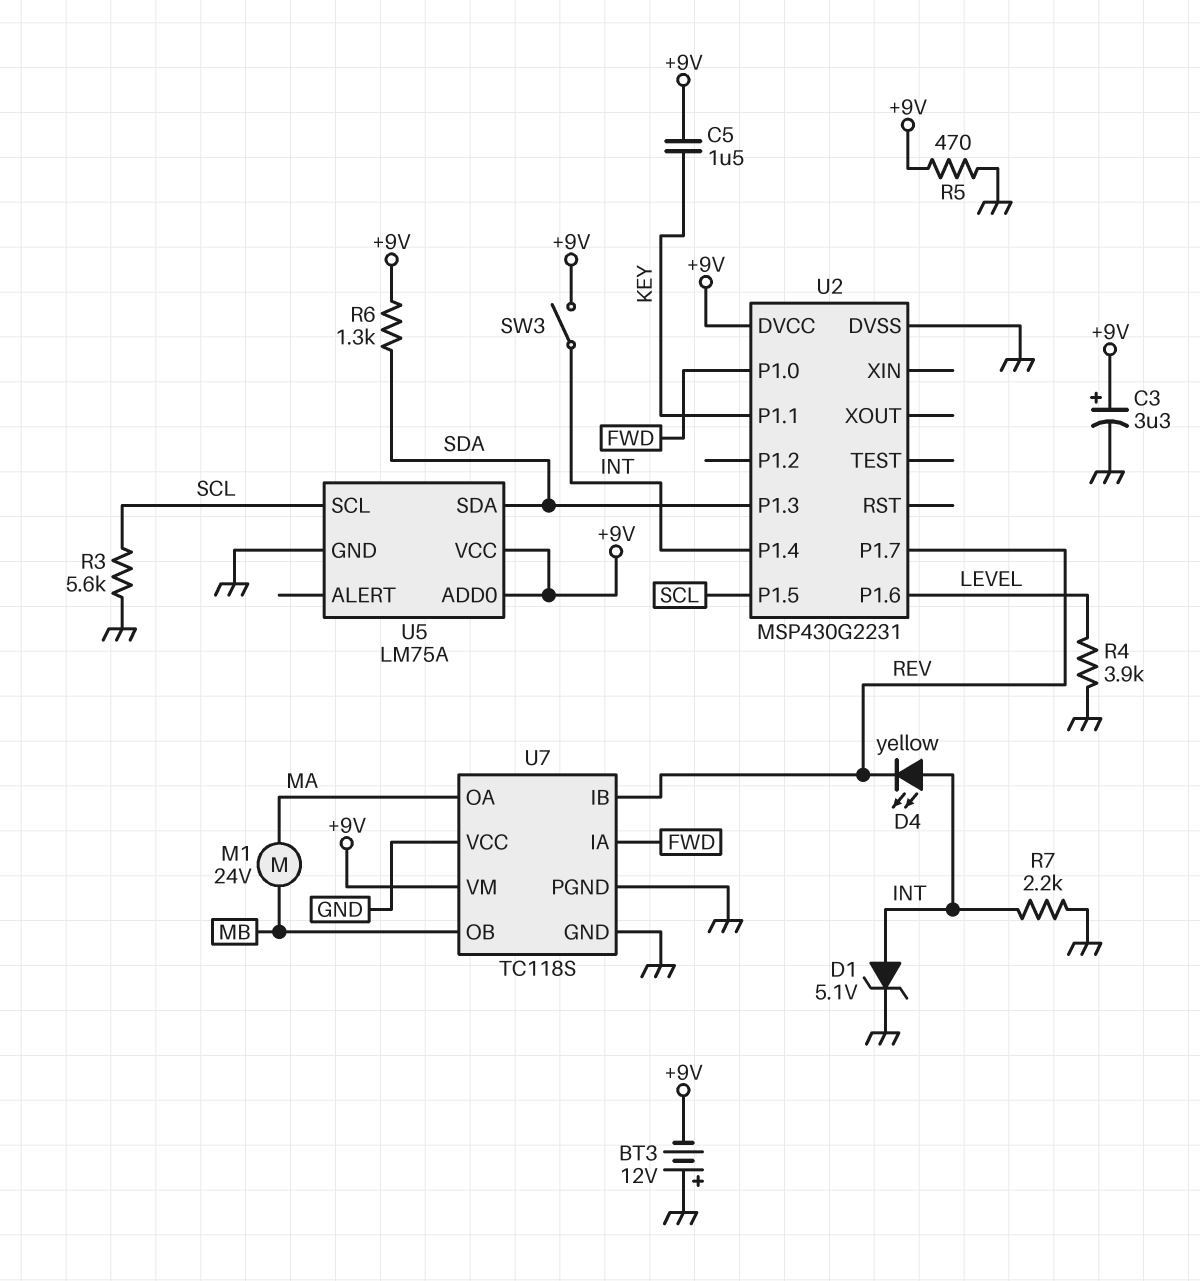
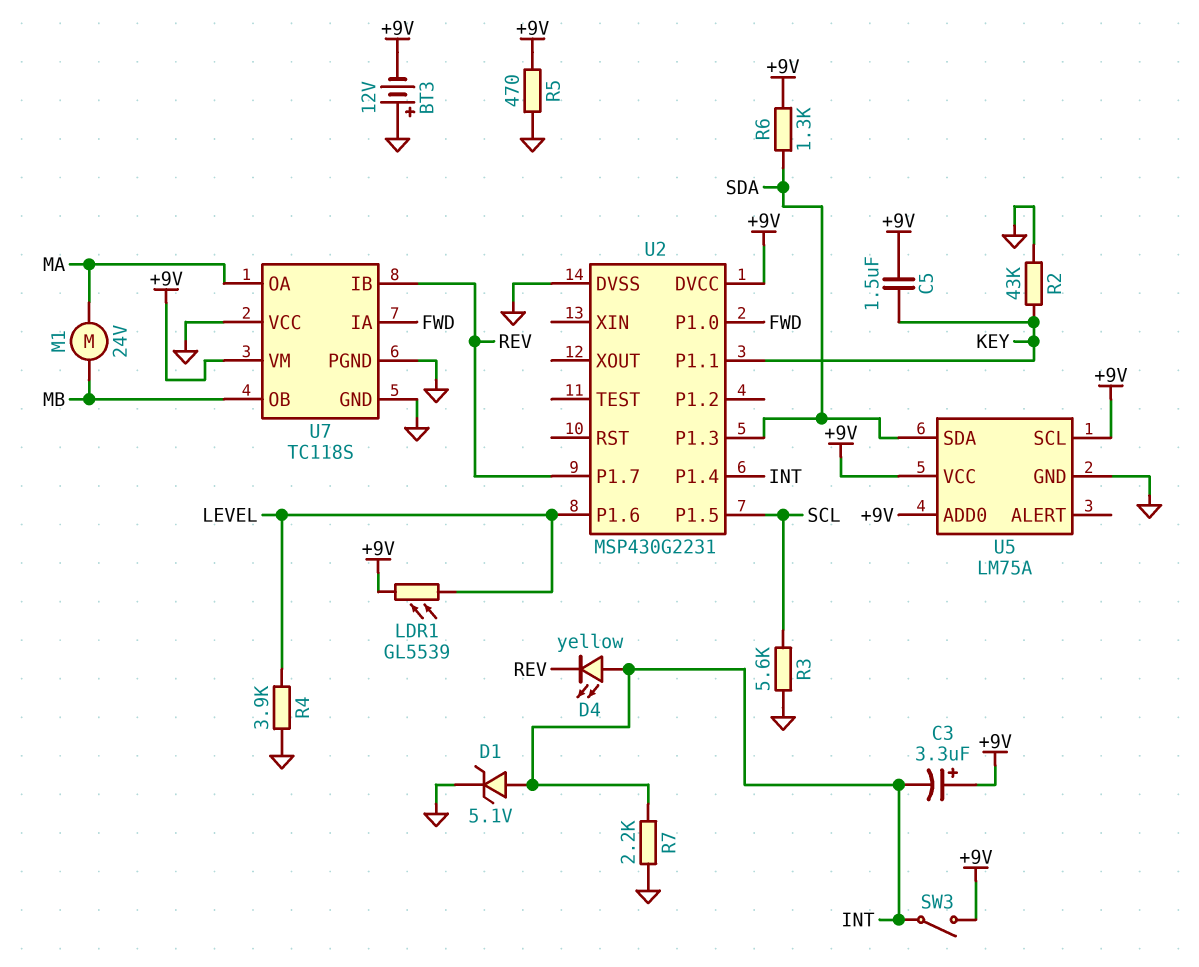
C3: 3.3uF (plus +9V, minus GND) -> 3.3uF (plus +9V, minus INT)
LDR1: none -> GL5539 (+9V, LEVEL)
R2: none -> 43k (GND, KEY)
U5 pin SCL: SCL -> +9V

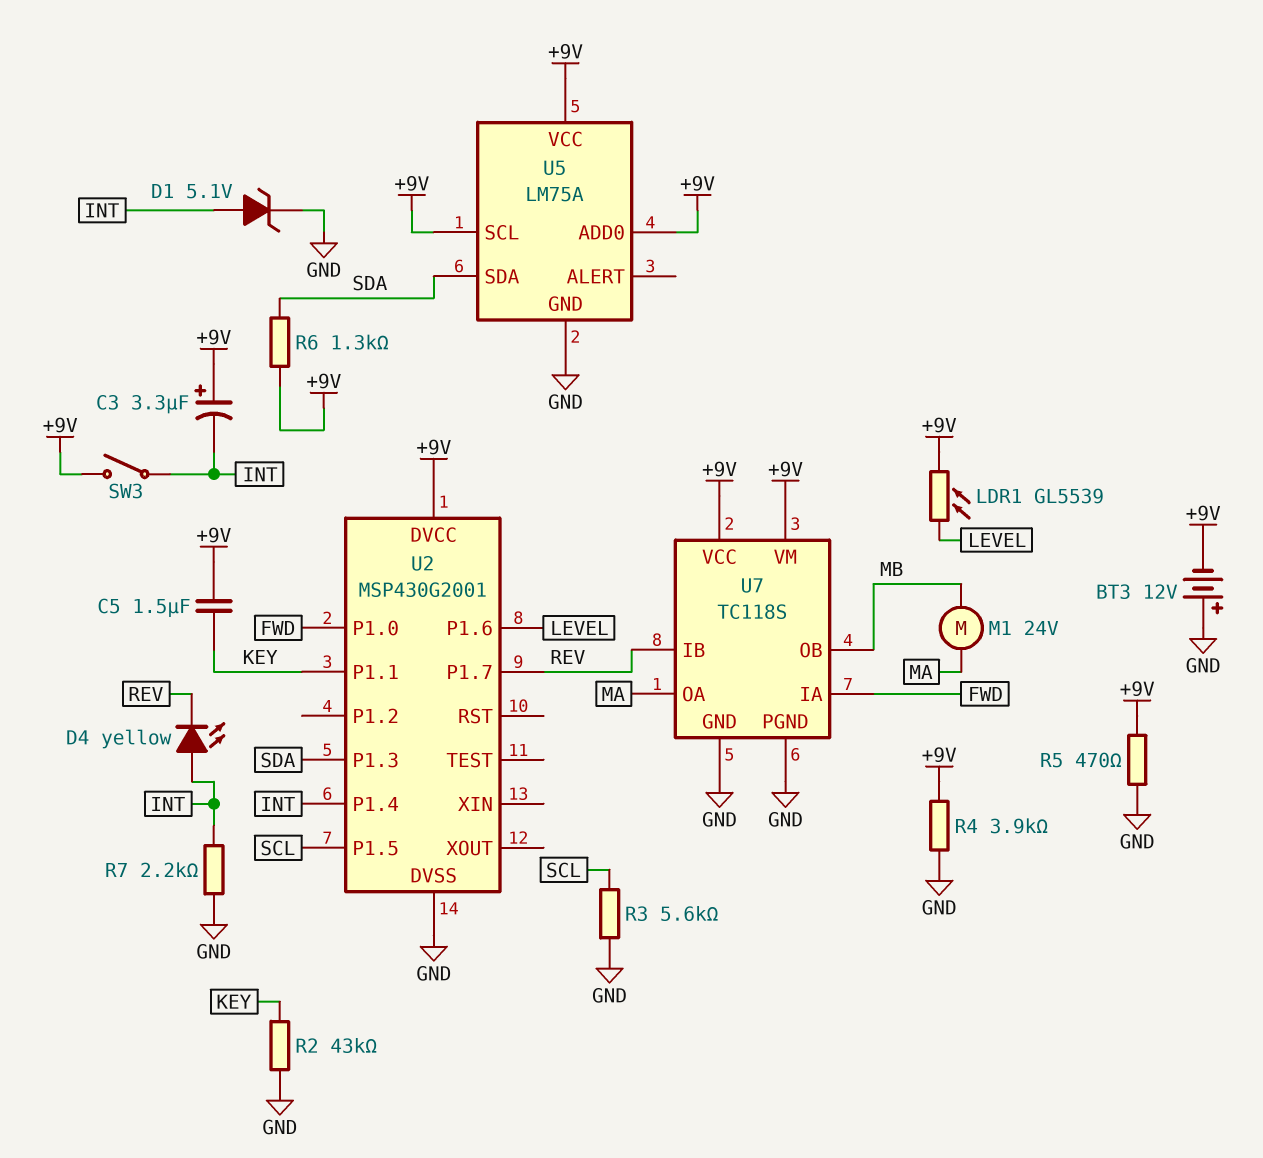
R4: 3.9k (GND, LEVEL) -> 3.9k (+9V, GND)
U2: MSP430G2231 -> MSP430G2001
U7 pin VCC: GND -> +9V

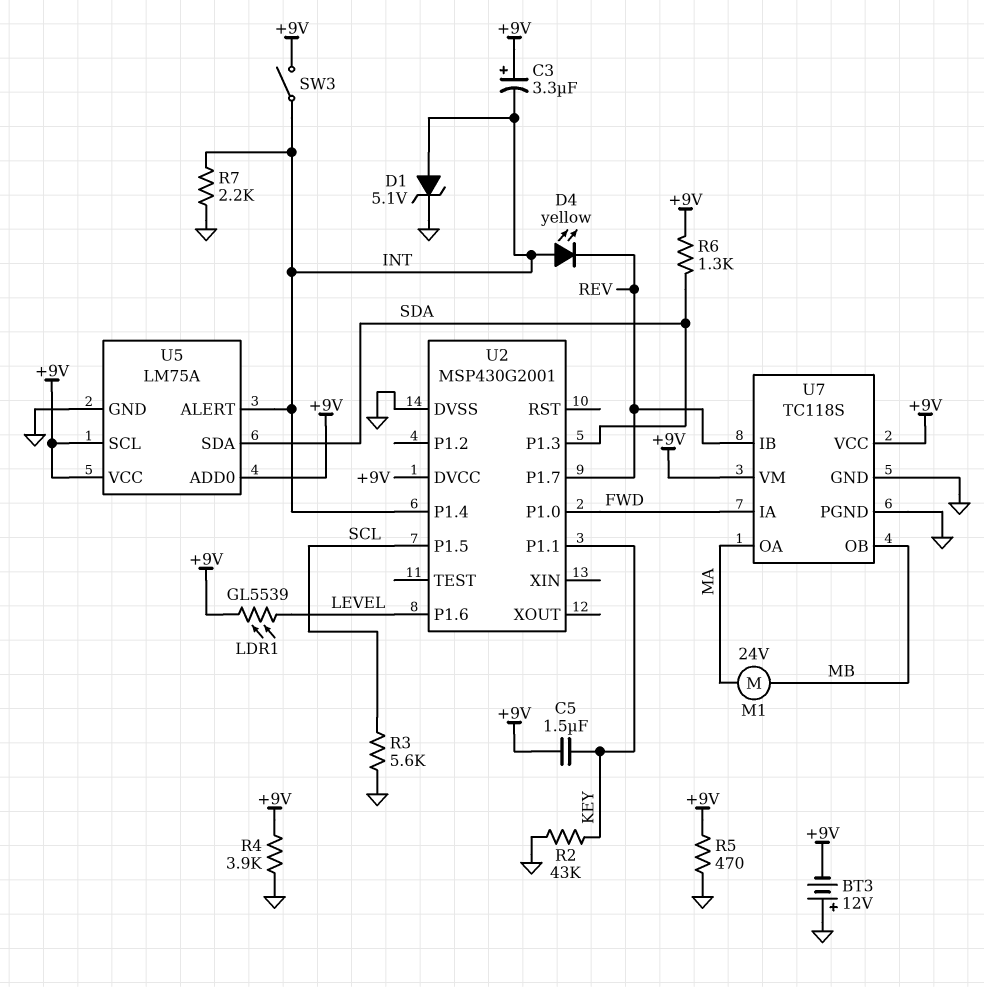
U5 pin ALERT: none -> INT

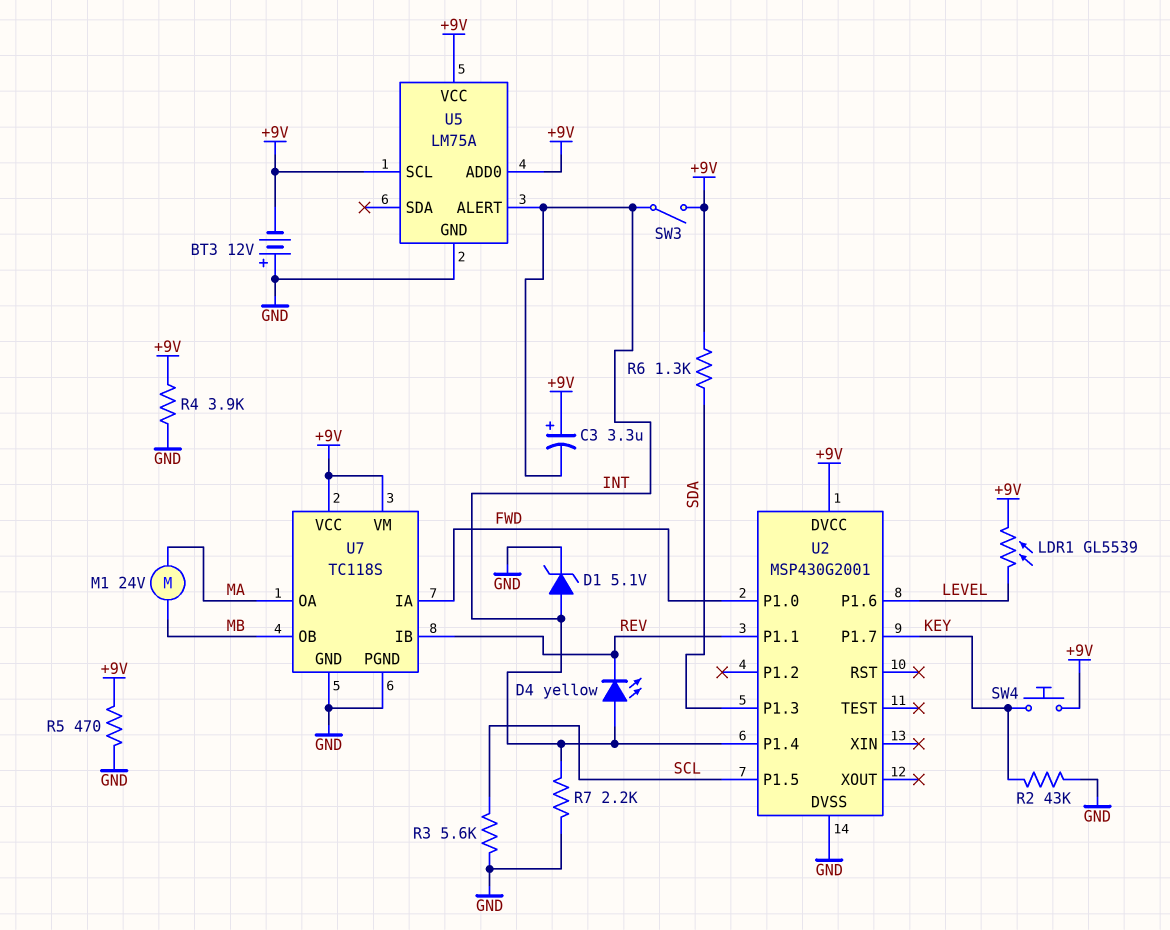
C5: 1.5uF (+9V, KEY) -> none
SW4: none -> button (+9V, KEY)
U2 pin P1.1: KEY -> REV
U2 pin P1.7: REV -> KEY
U5 pin SDA: SDA -> none

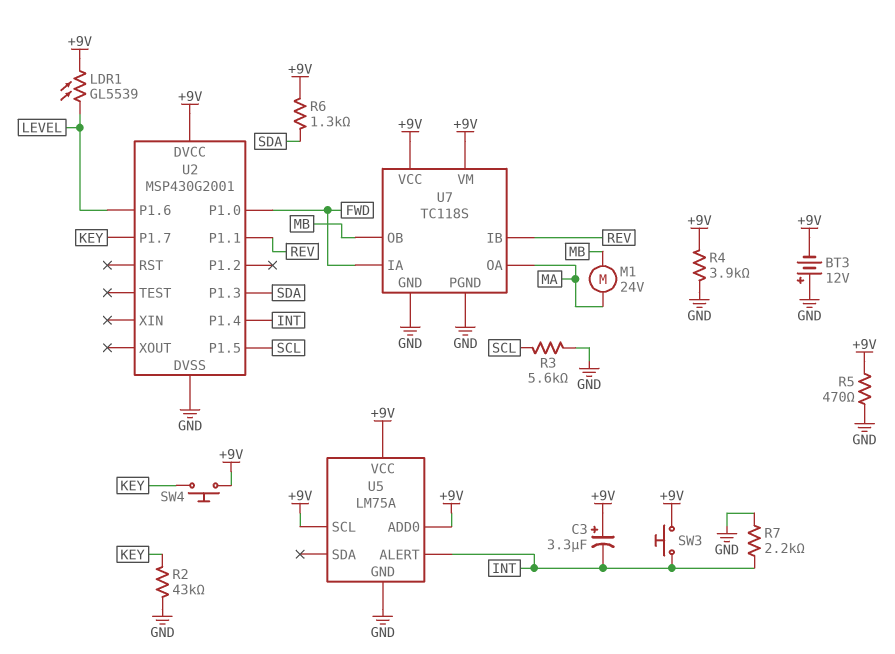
D1: zener 5.1V (A INT, K GND) -> none
D4: LED yellow (A INT, K REV) -> none
SW3: switch (+9V, INT) -> button (+9V, INT)

